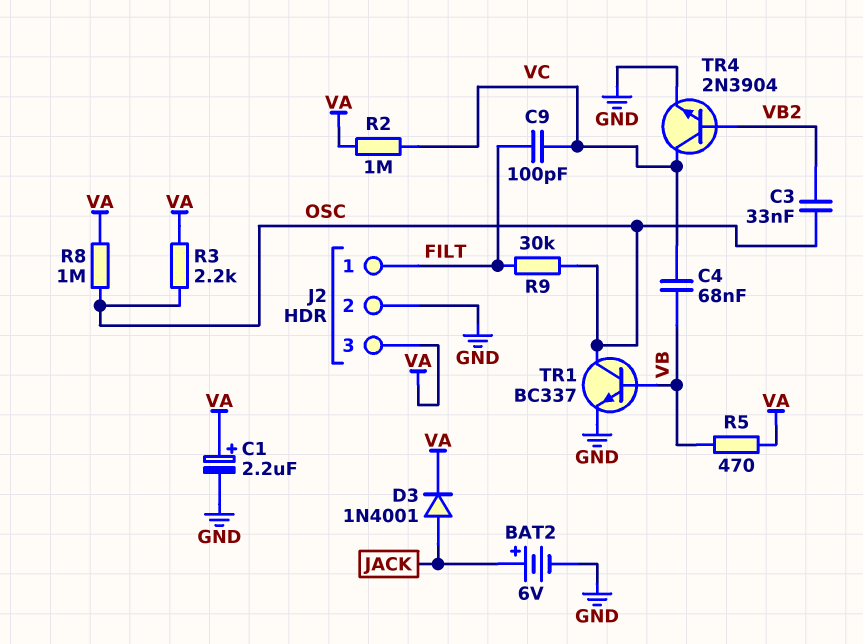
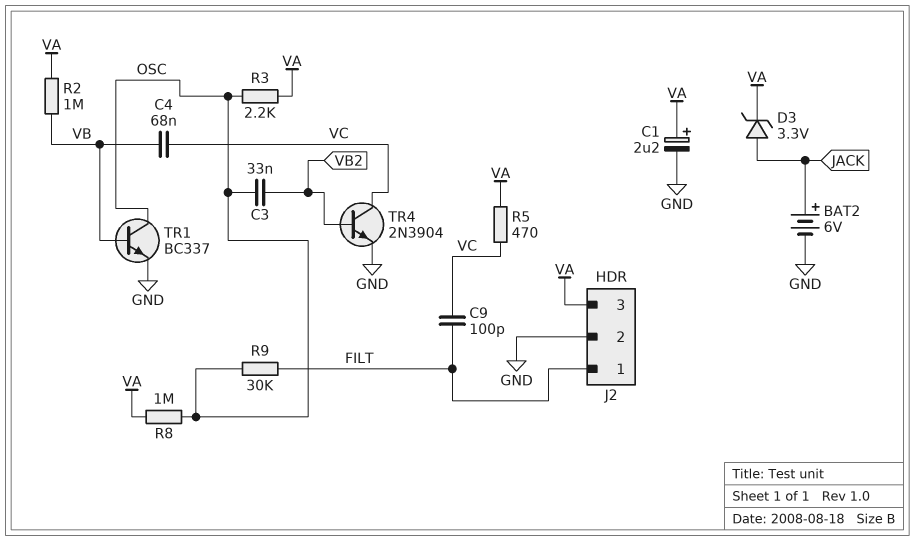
D3: diode 1N4001 (A JACK, K VA) -> zener 3.3V (A JACK, K VA)
R2: 1M (VA, VC) -> 1M (VA, VB)
R5: 470 (VA, VB) -> 470 (VA, VC)

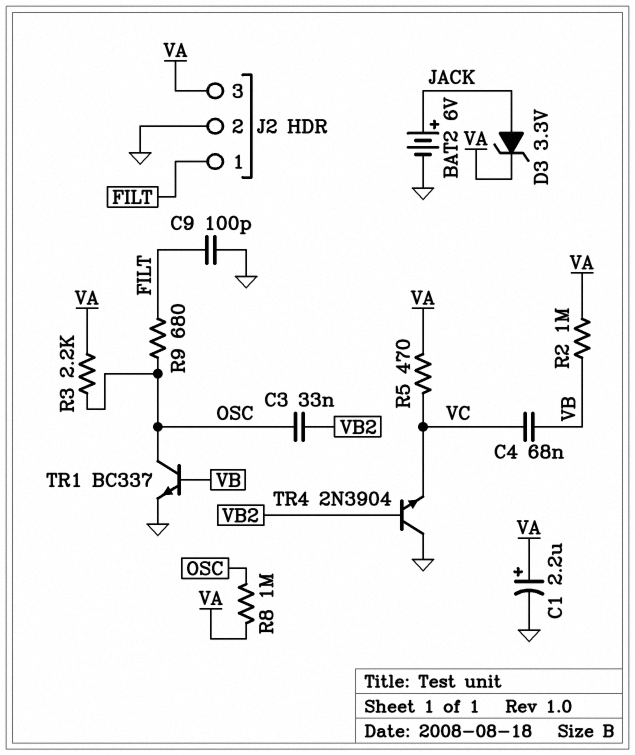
C9: 100pF (FILT, VC) -> 100pF (FILT, GND)
R9: 30k (FILT, OSC) -> 680 (FILT, OSC)
TR4: NPN 2N3904 (B VB2, C VC, E GND) -> NPN 2N3904 (B VB2, C GND, E VC)

